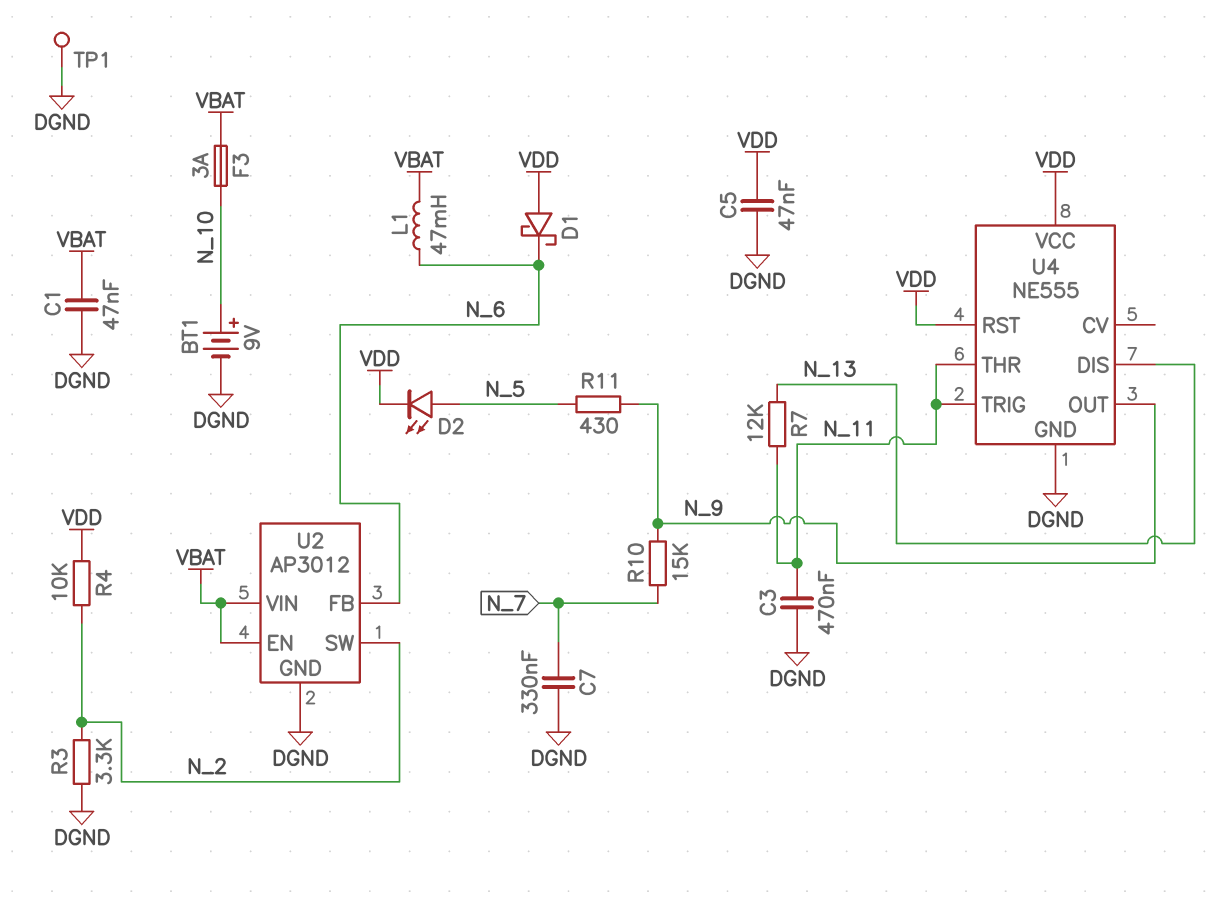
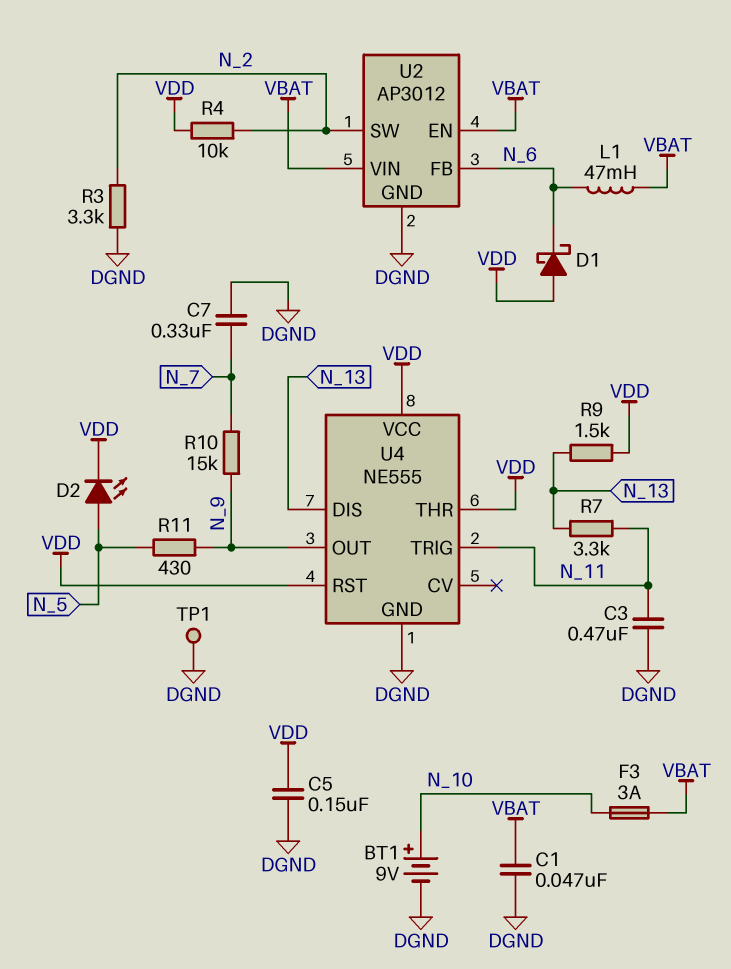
C5: 47nF (DGND, VDD) -> 150nF (DGND, VDD)
R7: 12k (N_11, N_13) -> 3.3k (N_11, N_13)
R9: none -> 1.5k (N_13, VDD)
U4 pin THR: N_11 -> VDD

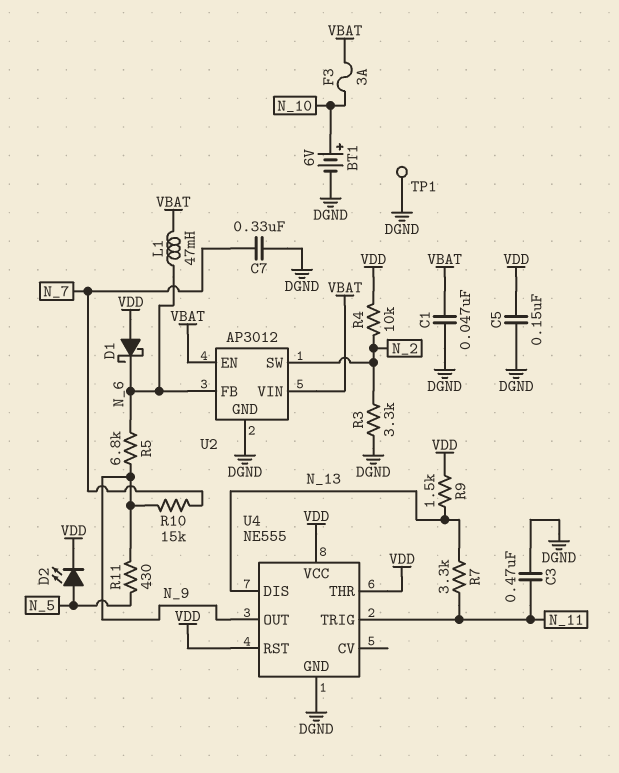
BT1: 9V (plus N_10, minus DGND) -> 6V (plus N_10, minus DGND)
R5: none -> 6.8k (N_6, N_9)

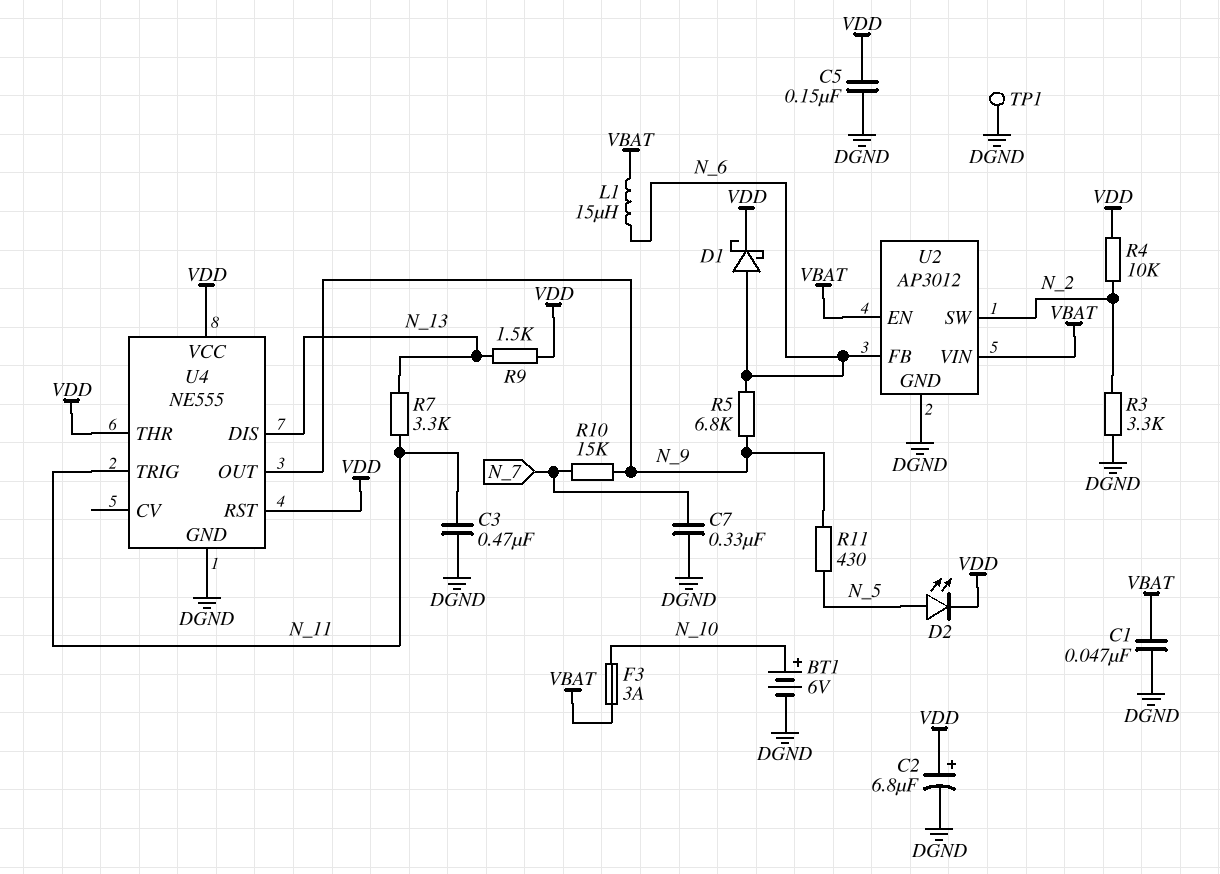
C2: none -> 6.8uF (plus VDD, minus DGND)
D1: schottky (A VDD, K N_6) -> schottky (A N_6, K VDD)
L1: 47mH (N_6, VBAT) -> 15uH (N_6, VBAT)

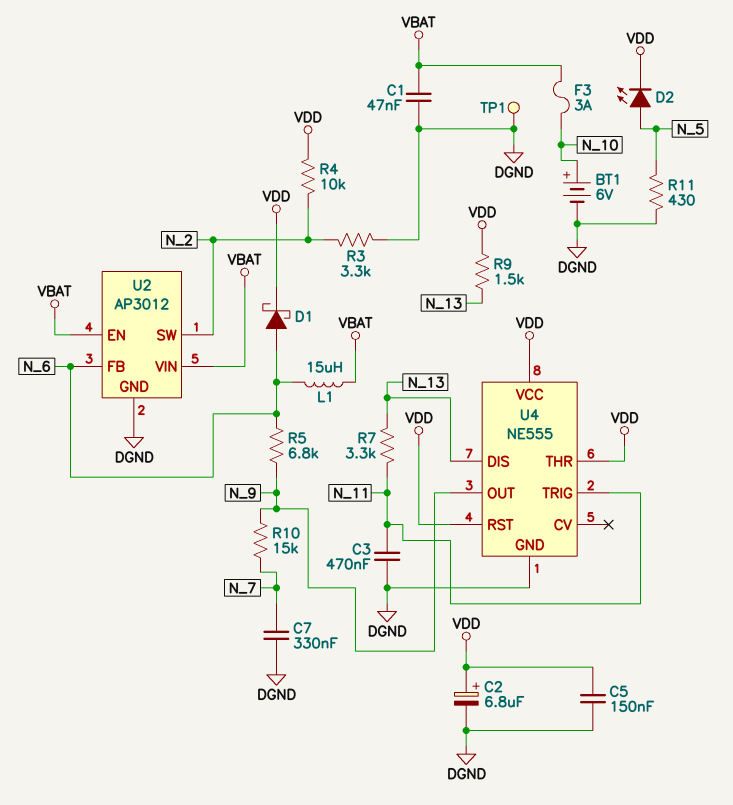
R11: 430 (N_5, N_9) -> 430 (DGND, N_5)

